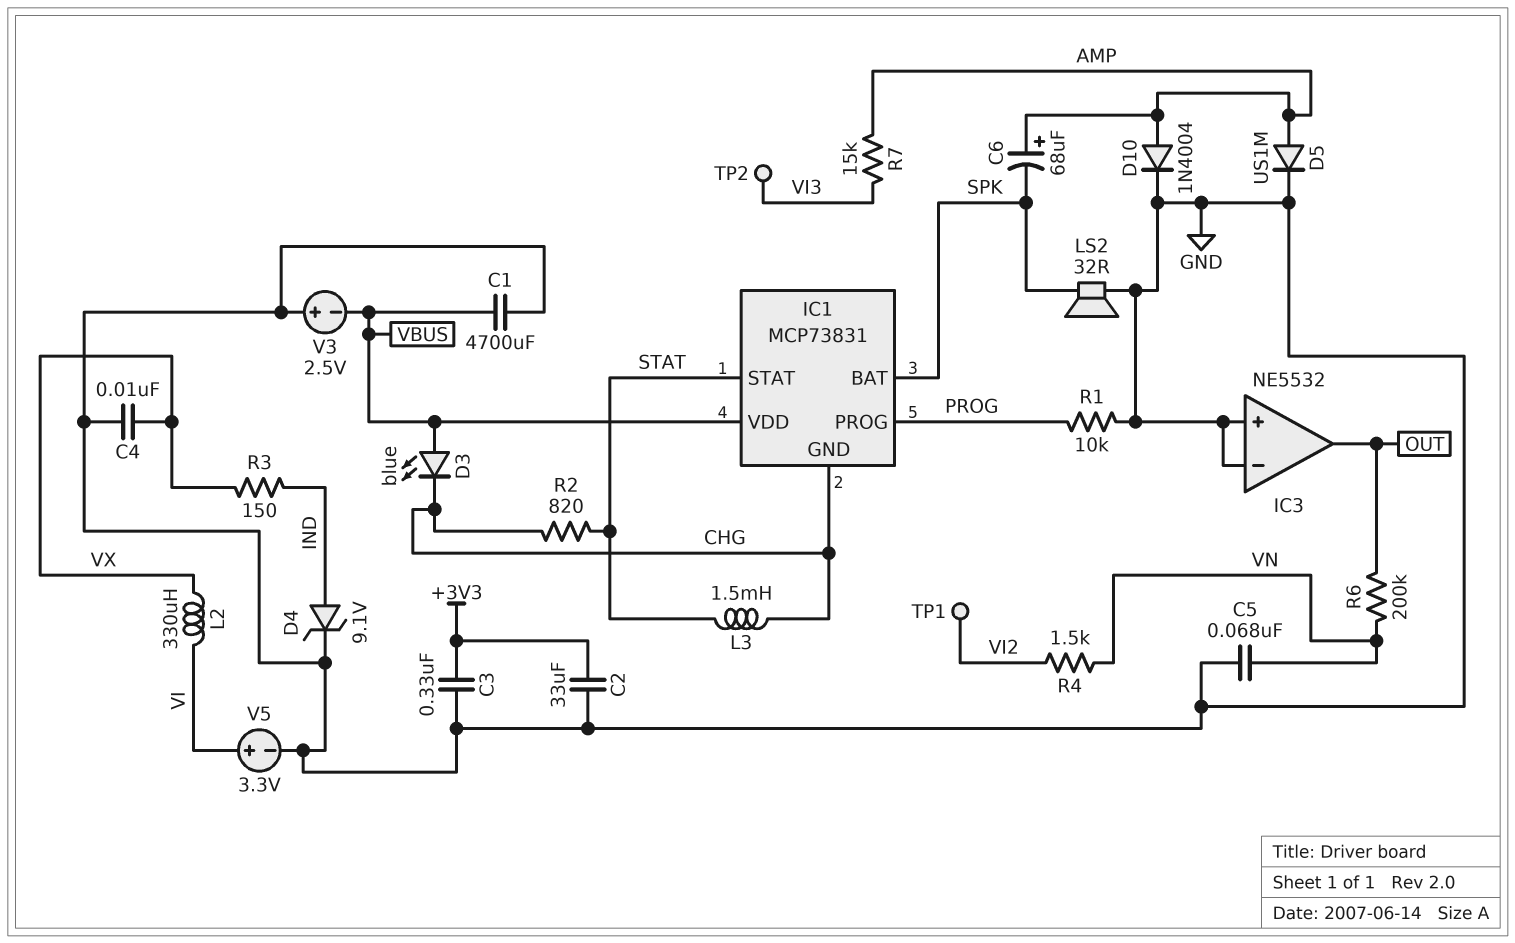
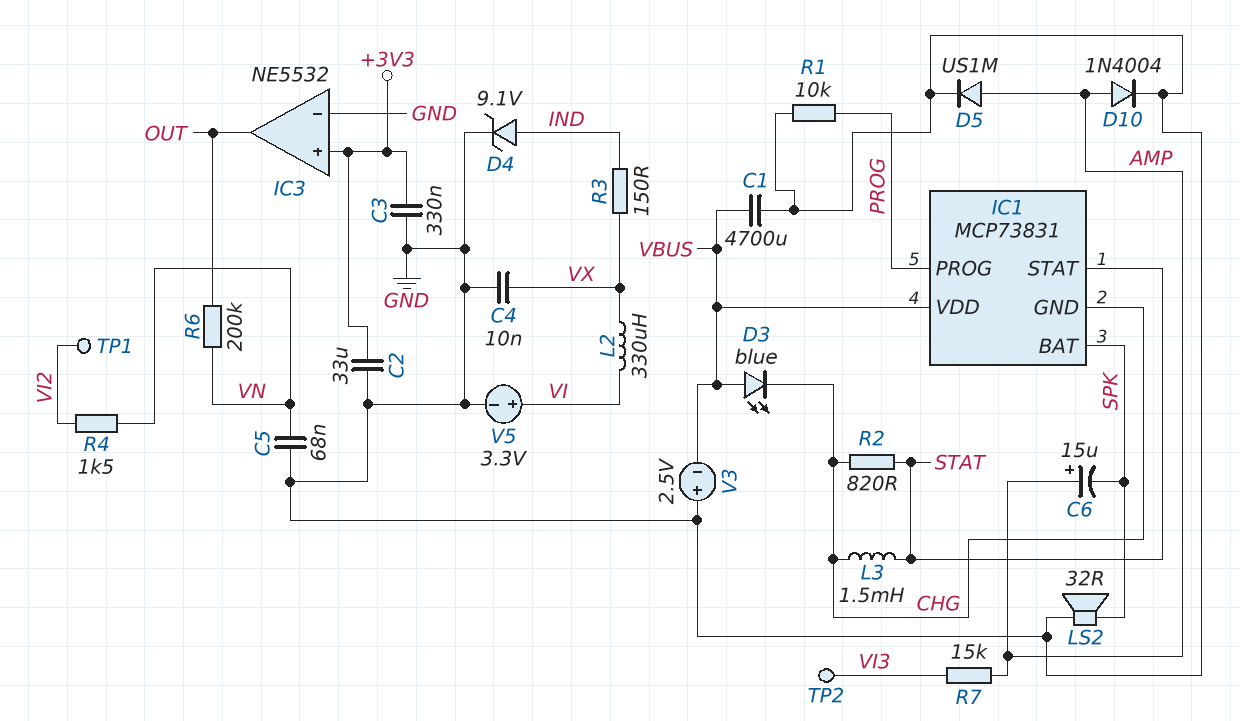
C6: 68uF (plus AMP, minus SPK) -> 15uF (plus AMP, minus SPK)
IC3 pin in+: GND -> +3V3

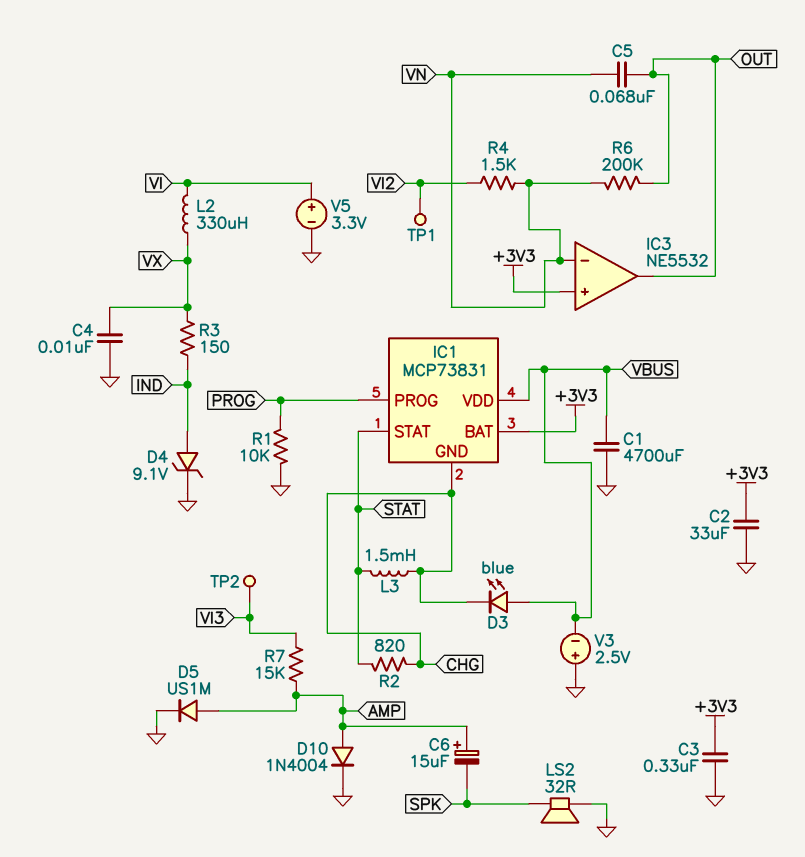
C5: 68nF (GND, VN) -> 68nF (OUT, VN)
IC1 pin BAT: SPK -> +3V3
IC3 pin in-: GND -> VN

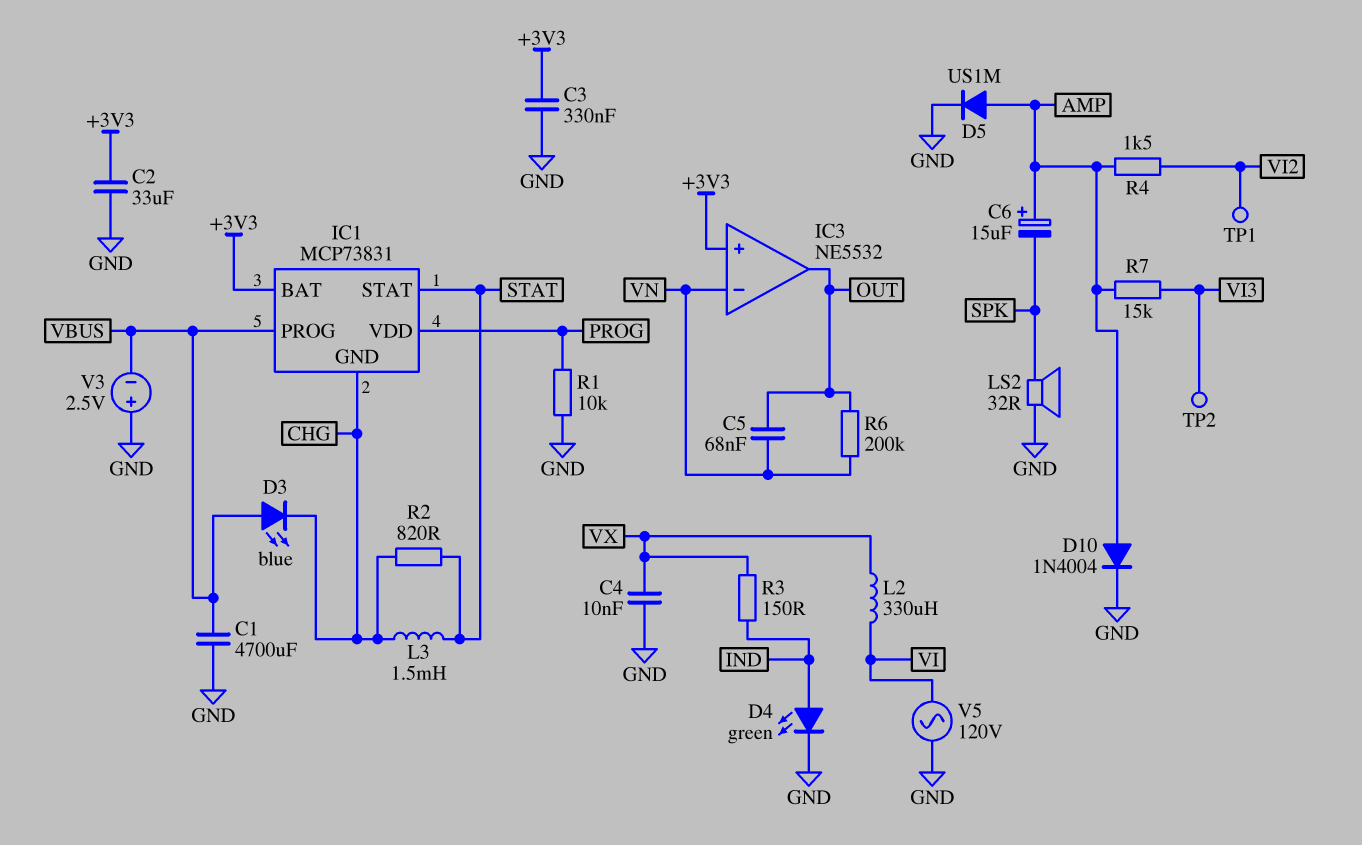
D4: zener 9.1V (A IND, K GND) -> LED green (A IND, K GND)
IC1 pin PROG: PROG -> VBUS
IC1 pin VDD: VBUS -> PROG
R4: 1.5k (VI2, VN) -> 1.5k (AMP, VI2)
V5: 3.3V (plus VI, minus GND) -> AC 120V (GND, VI)

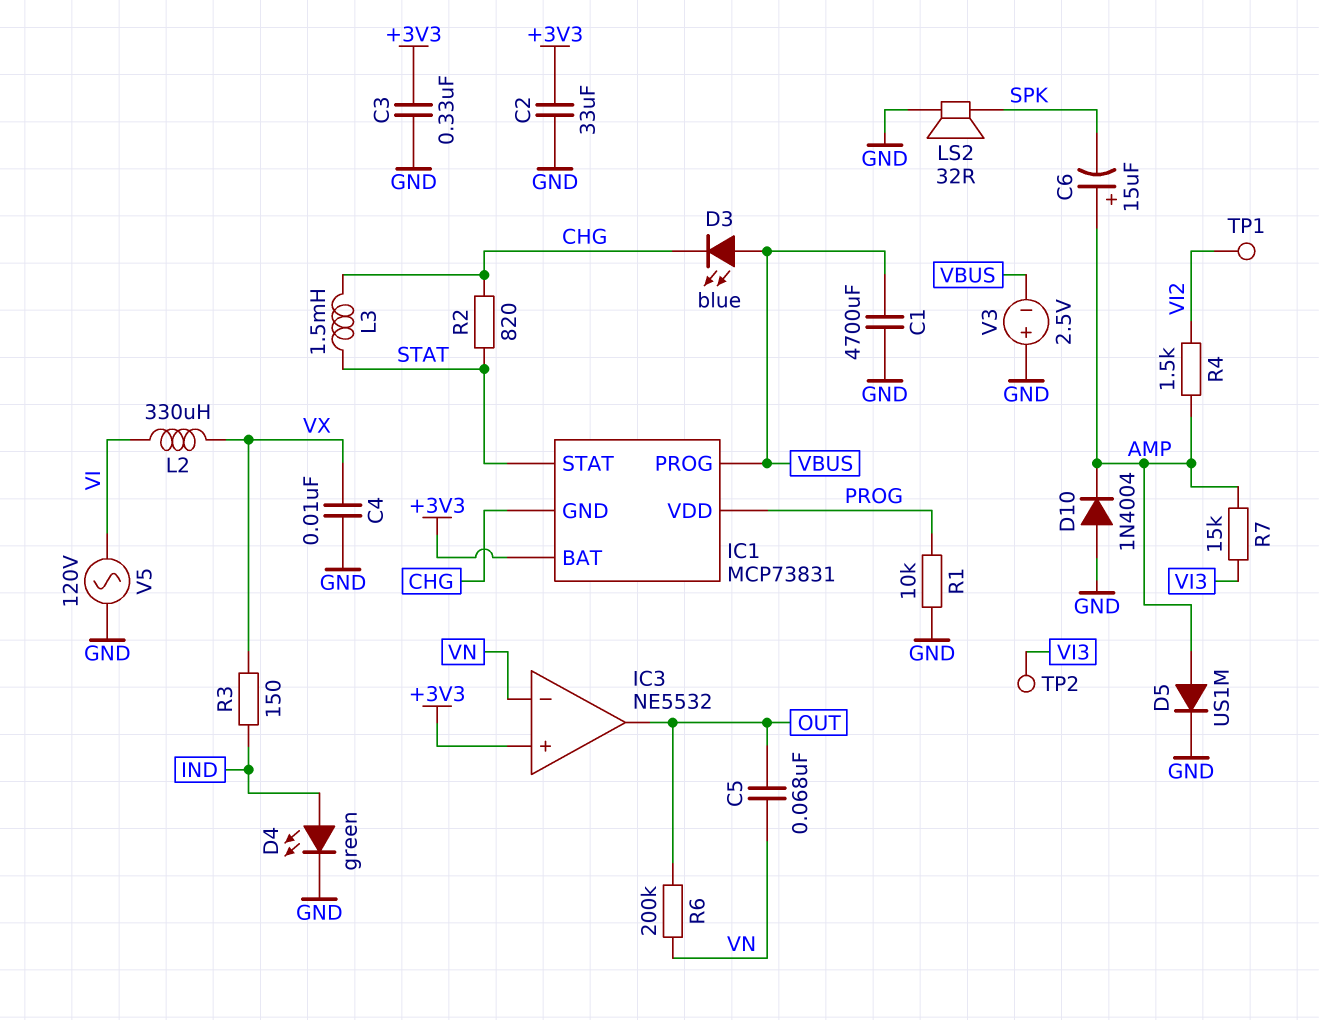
D10: diode 1N4004 (A AMP, K GND) -> diode 1N4004 (A GND, K AMP)

